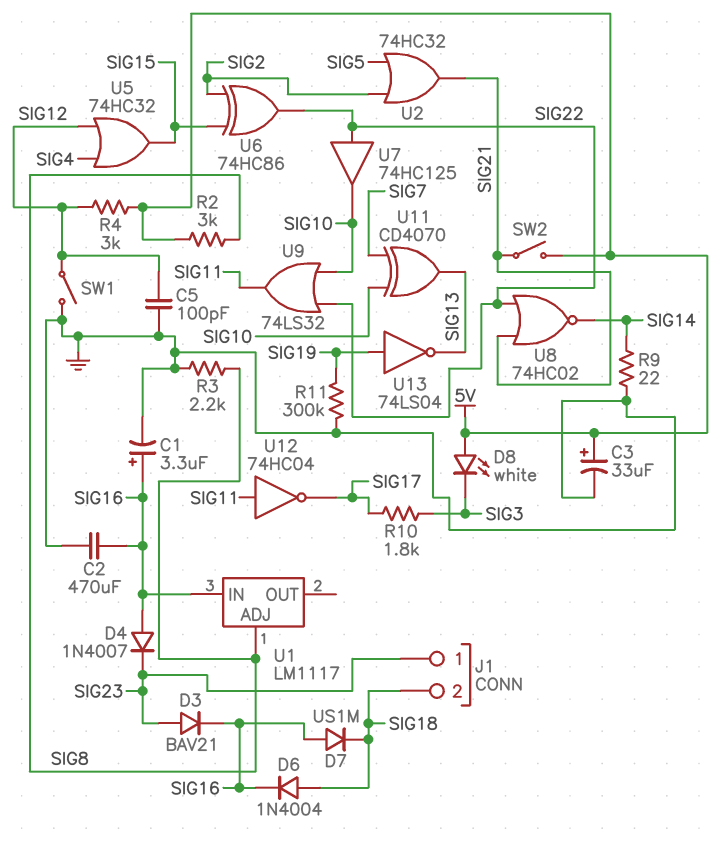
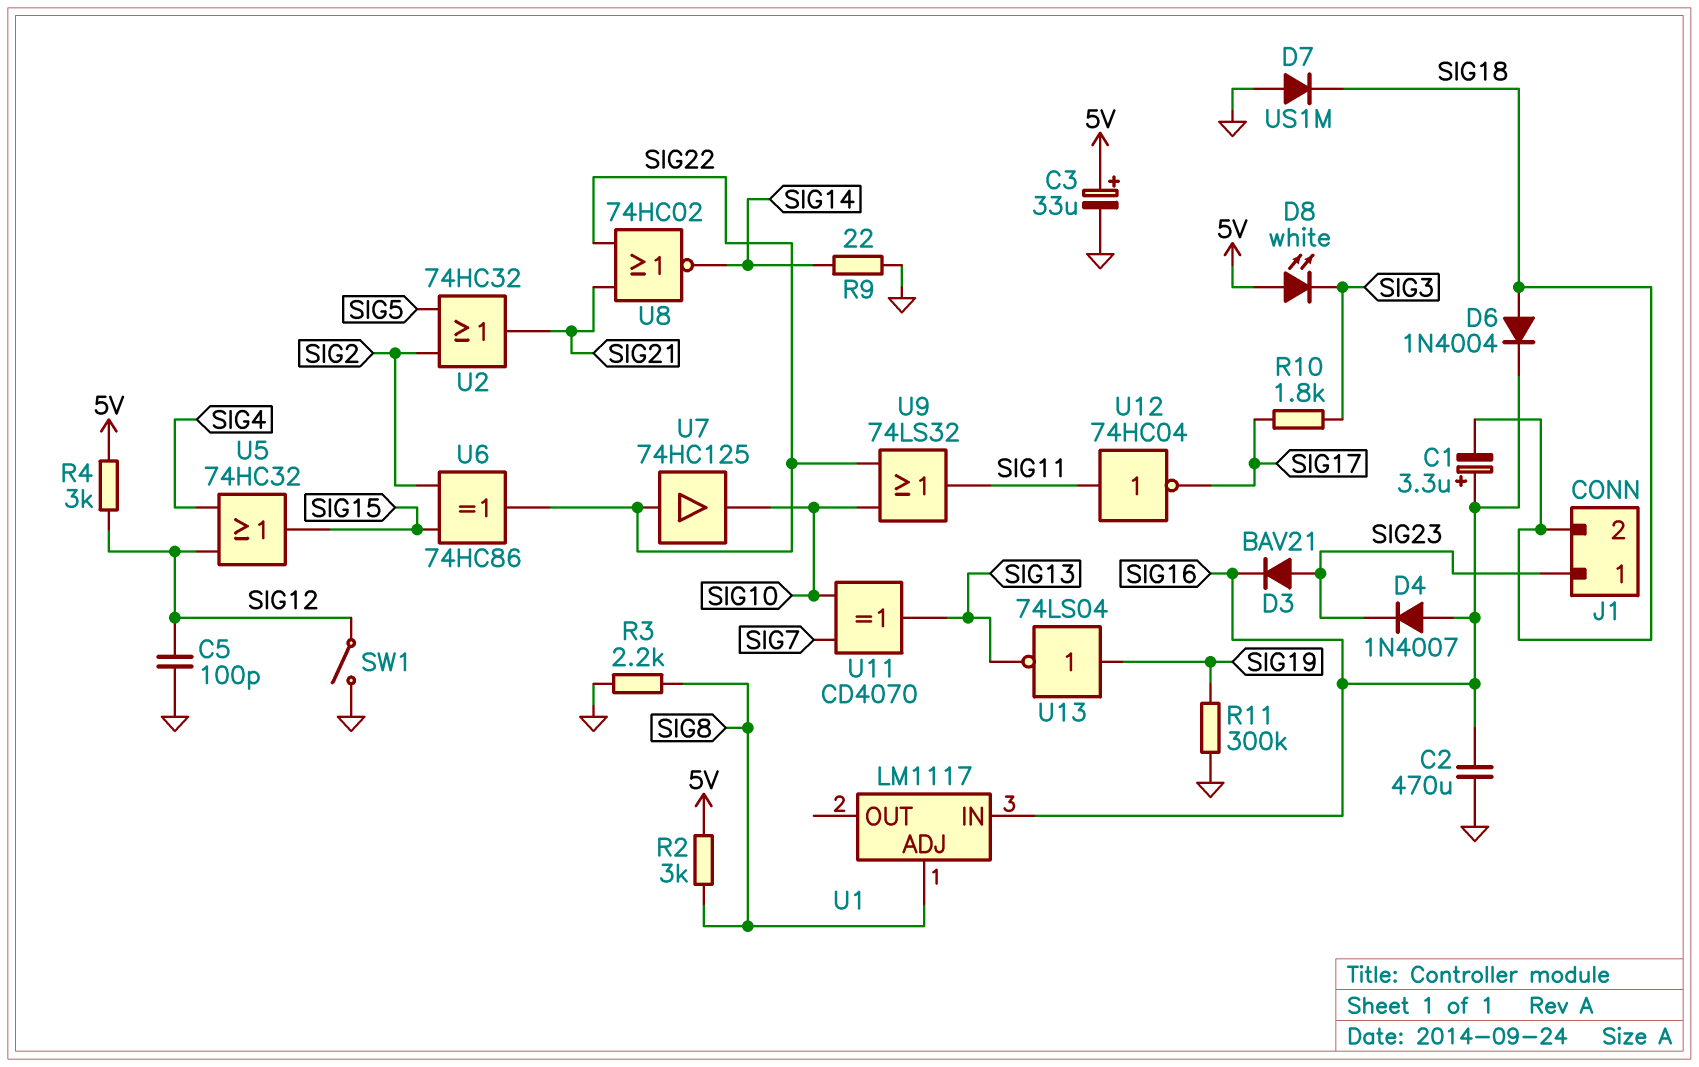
C1: 3.3uF (plus SIG16, minus GND) -> 3.3uF (plus SIG16, minus SIG18)
D7: diode US1M (A SIG16, K SIG18) -> diode US1M (A GND, K SIG18)
SW2: switch (5V, SIG21) -> none

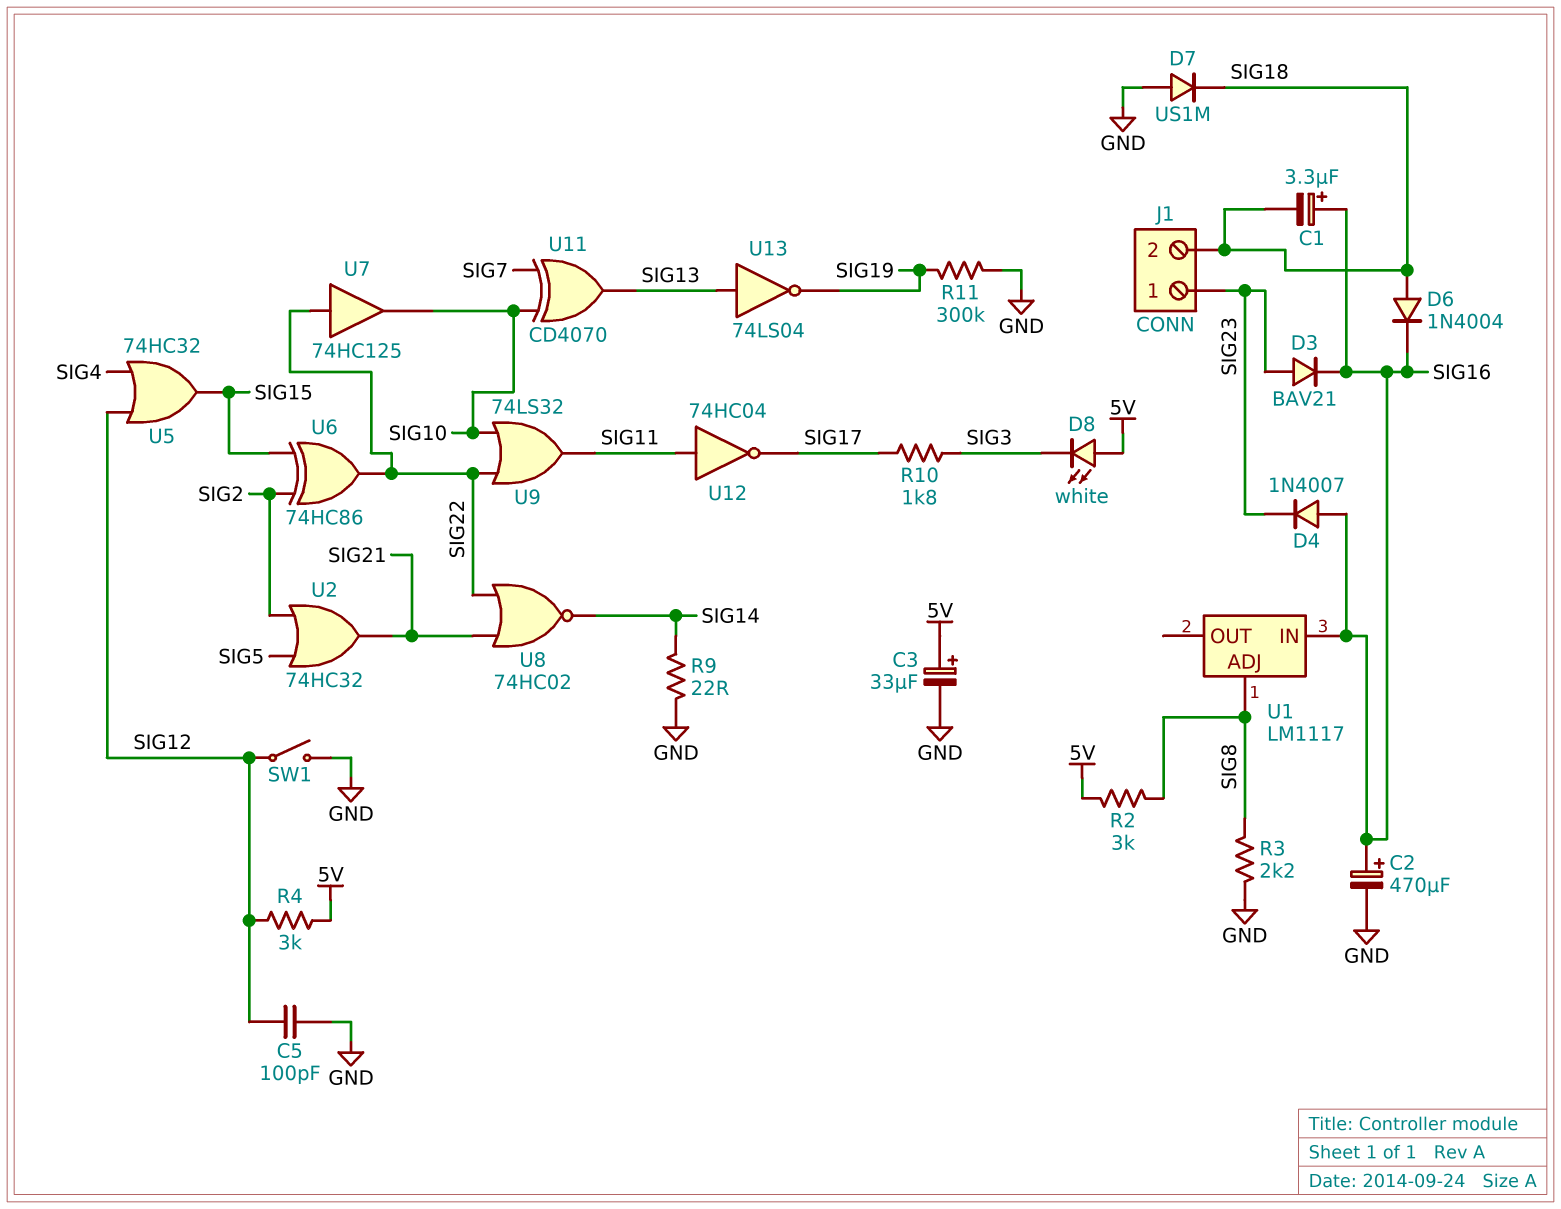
C2: 470uF (GND, SIG16) -> 470uF (plus SIG16, minus GND)
U13: NOT 74LS04 (in SIG19, out SIG13) -> NOT 74LS04 (in SIG13, out SIG19)

